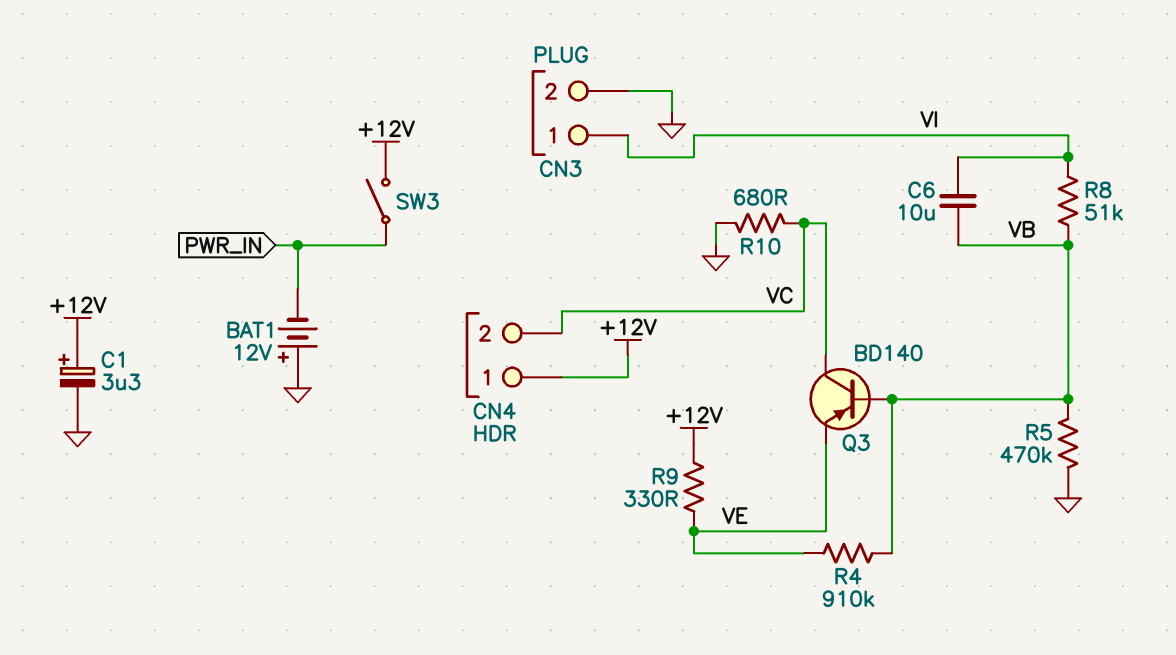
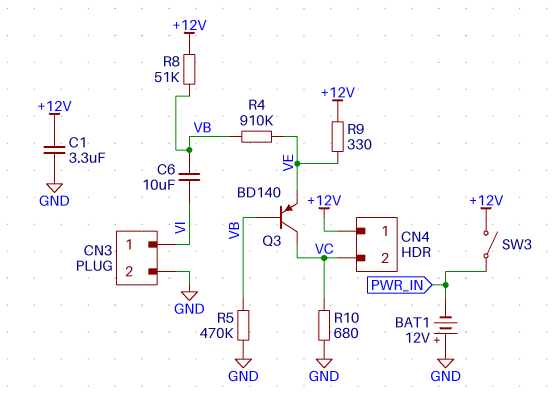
C1: 3.3uF (plus +12V, minus GND) -> 3.3uF (+12V, GND)
R8: 51k (VB, VI) -> 51k (+12V, VB)

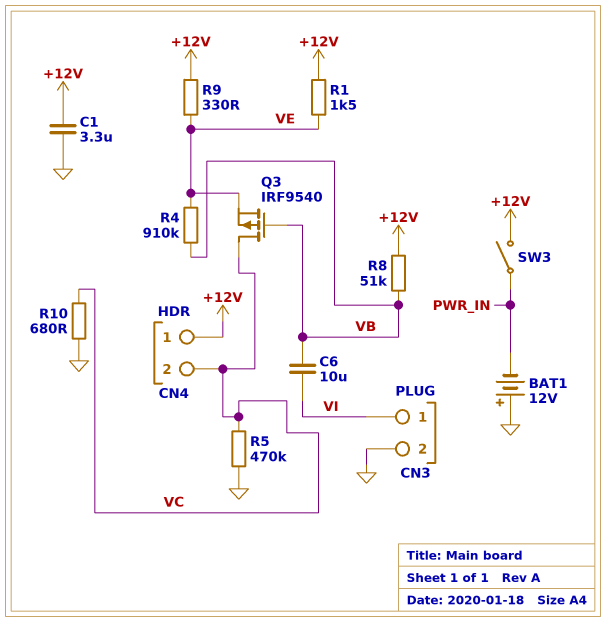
Q3: PNP BD140 (B VB, C VC, E VE) -> PMOS IRF9540 (G VB, D VC, S VE)
R1: none -> 1.5k (+12V, VE)
R5: 470k (GND, VB) -> 470k (GND, VC)

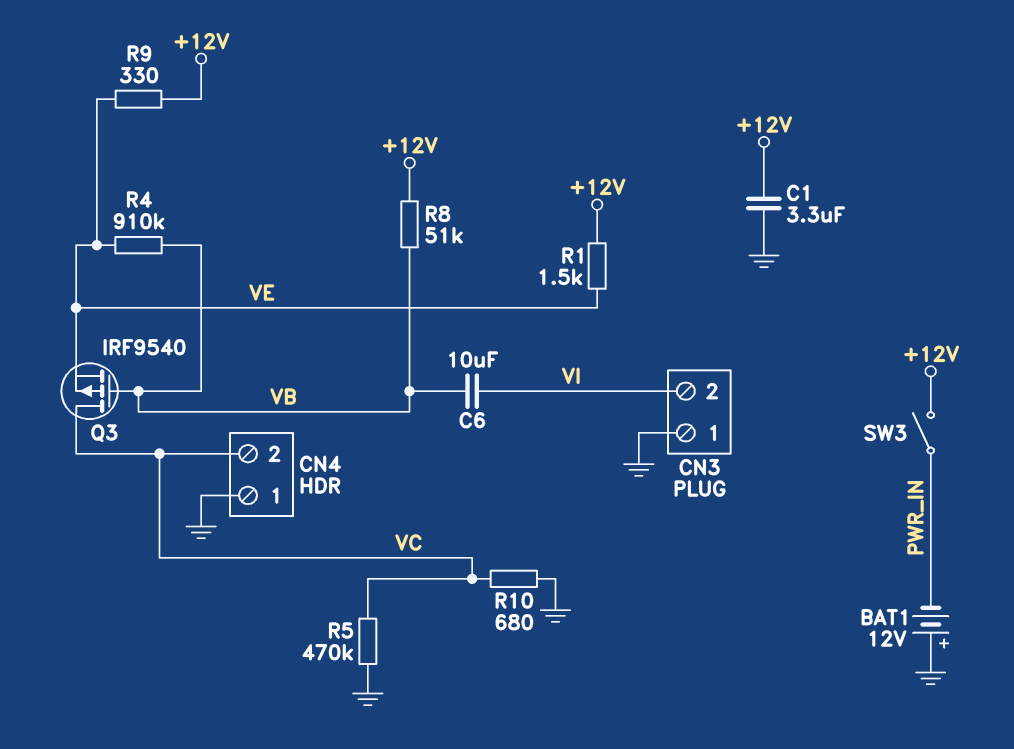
CN3 pin 1: VI -> GND
CN3 pin 2: GND -> VI
CN4 pin 1: +12V -> GND

